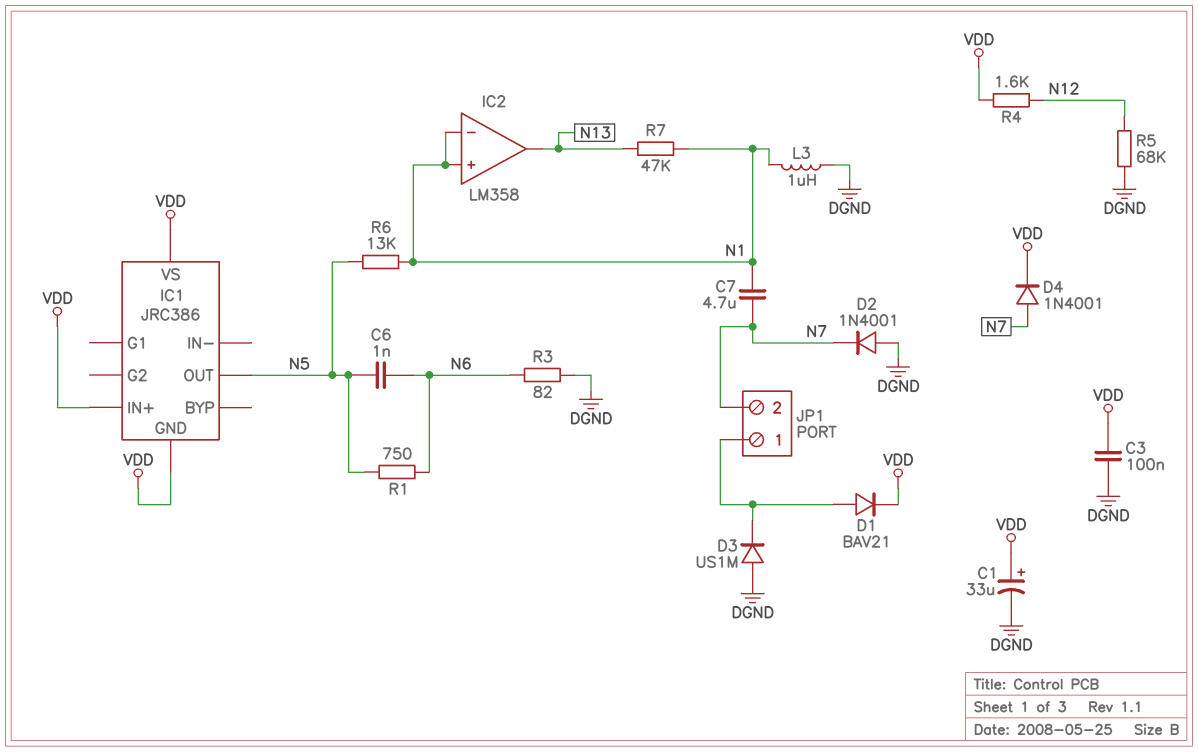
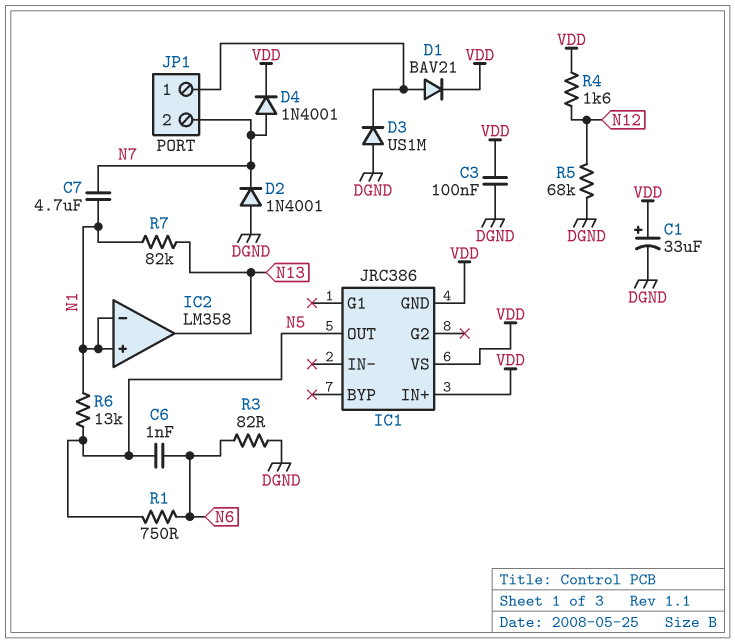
L3: 1uH (DGND, N1) -> none
R7: 47k (N1, N13) -> 82k (N1, N13)

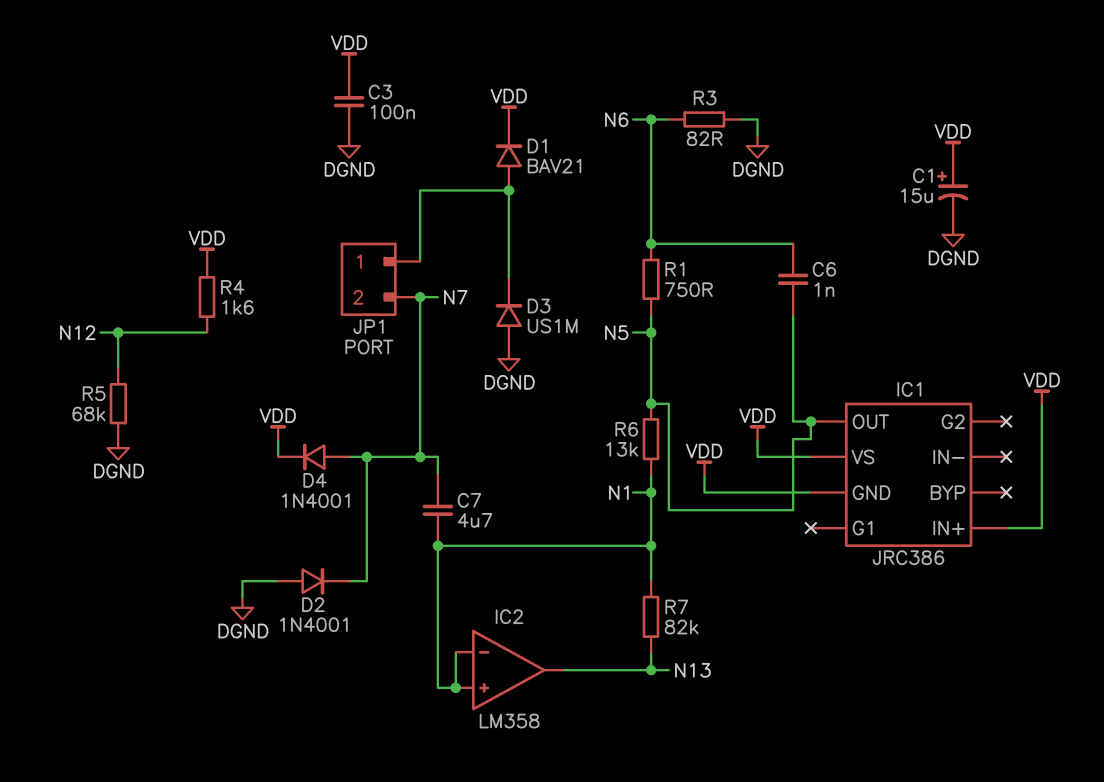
C1: 33uF (plus VDD, minus DGND) -> 15uF (plus VDD, minus DGND)

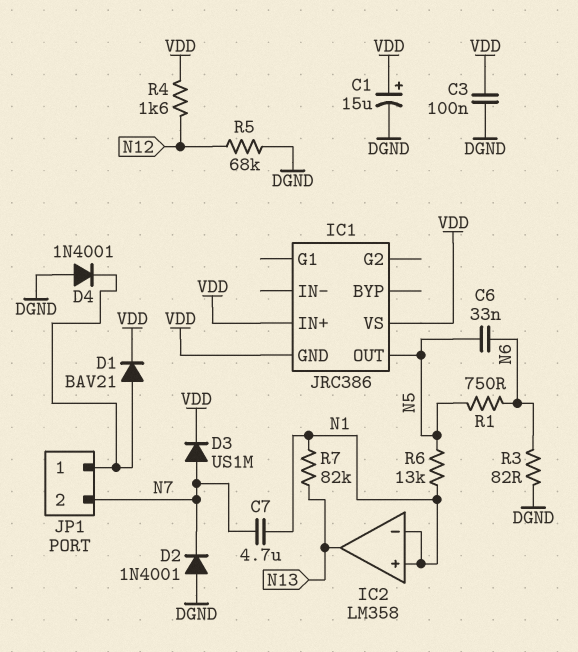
C6: 1nF (N5, N6) -> 33nF (N5, N6)
D3: diode US1M (A DGND, K JP1/1) -> diode US1M (A N7, K VDD)
D4: diode 1N4001 (A N7, K VDD) -> diode 1N4001 (A DGND, K JP1/1)

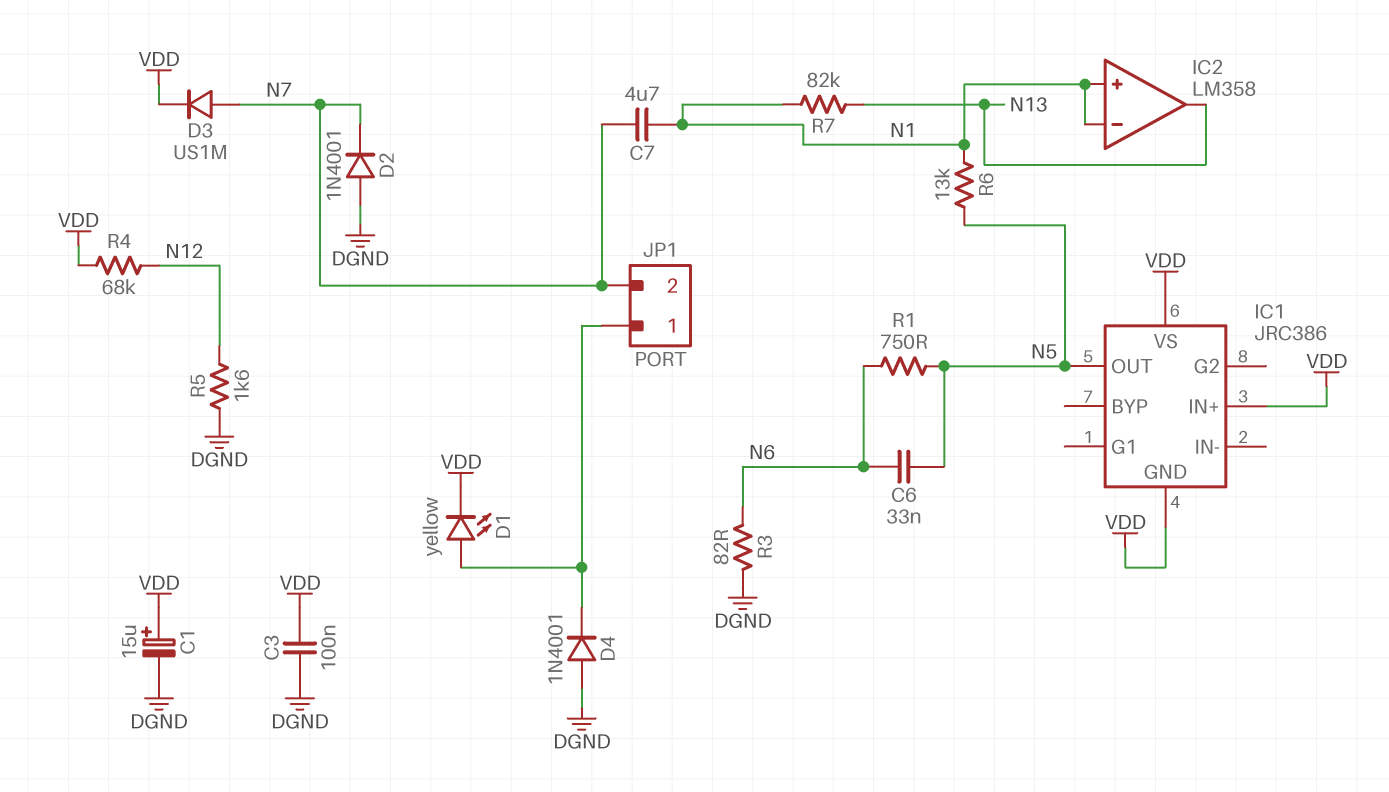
D1: diode BAV21 (A JP1/1, K VDD) -> LED yellow (A JP1/1, K VDD)
R4: 1.6k (N12, VDD) -> 68k (N12, VDD)
R5: 68k (DGND, N12) -> 1.6k (DGND, N12)

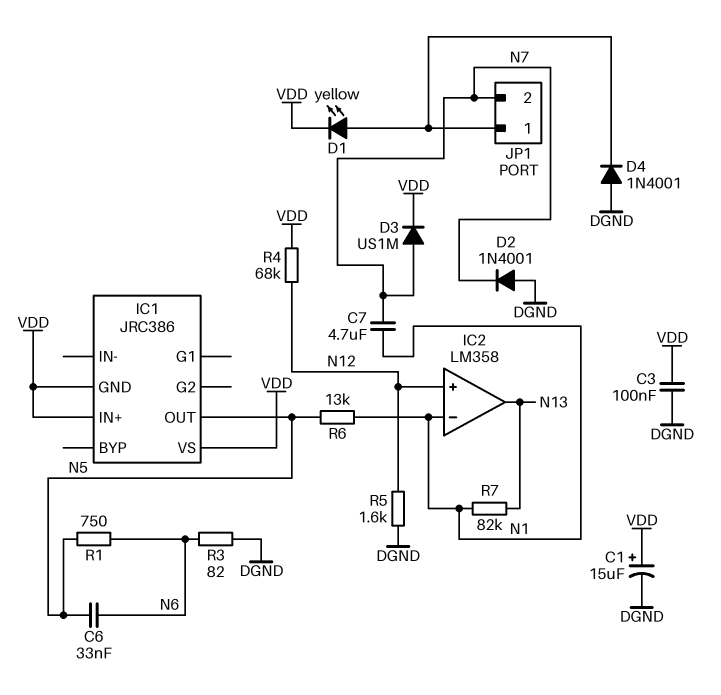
IC2 pin in+: N1 -> N12

